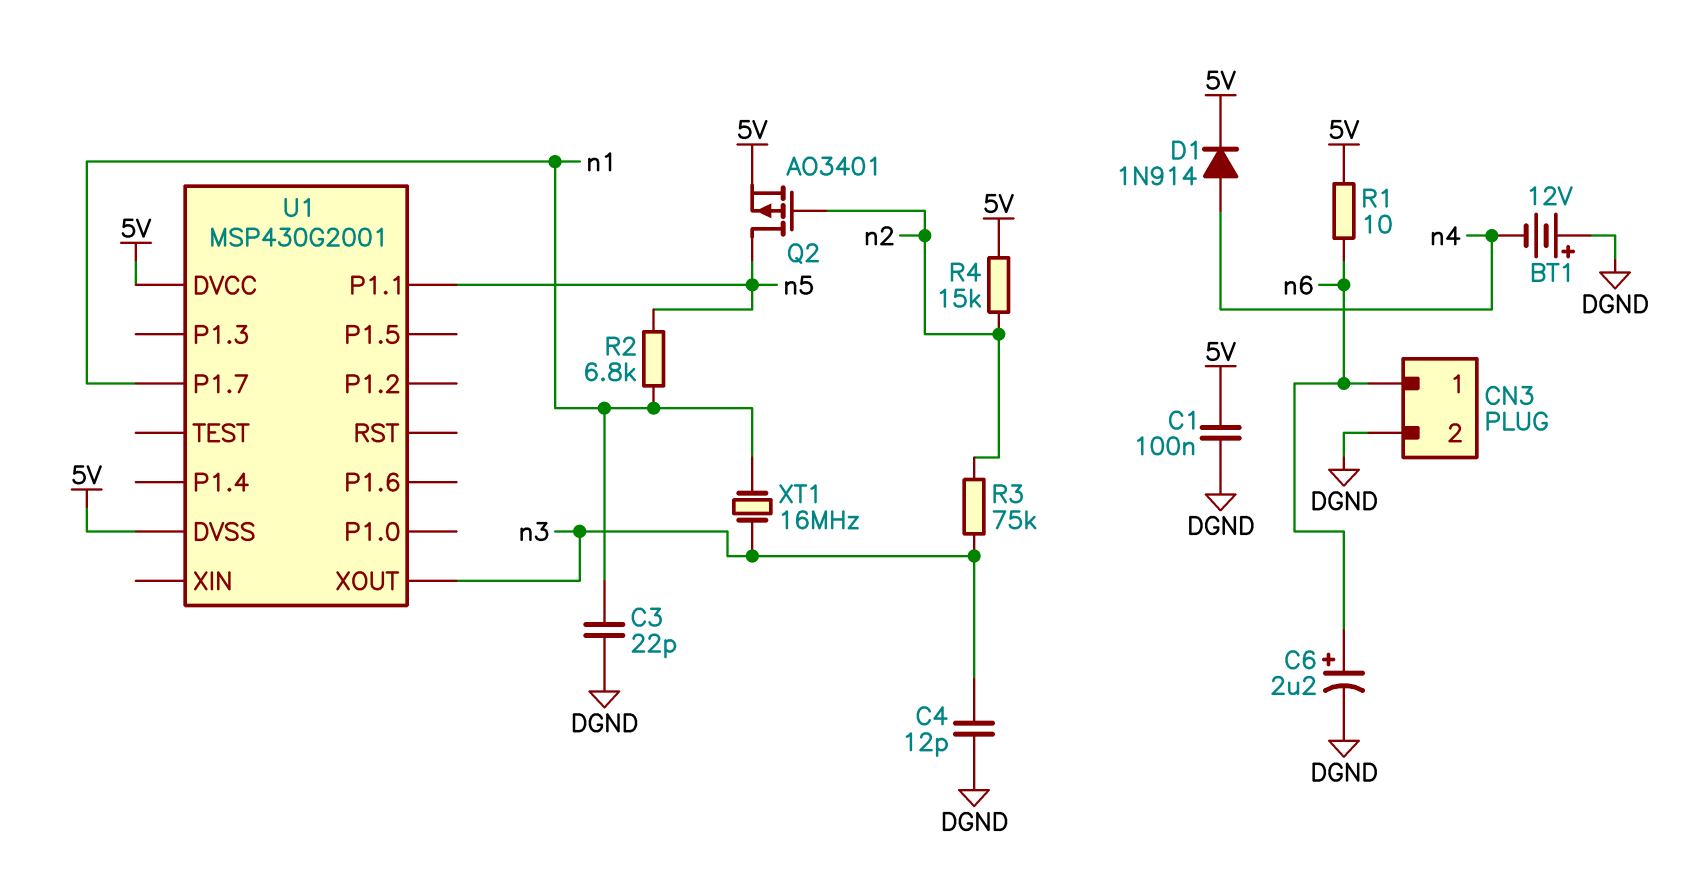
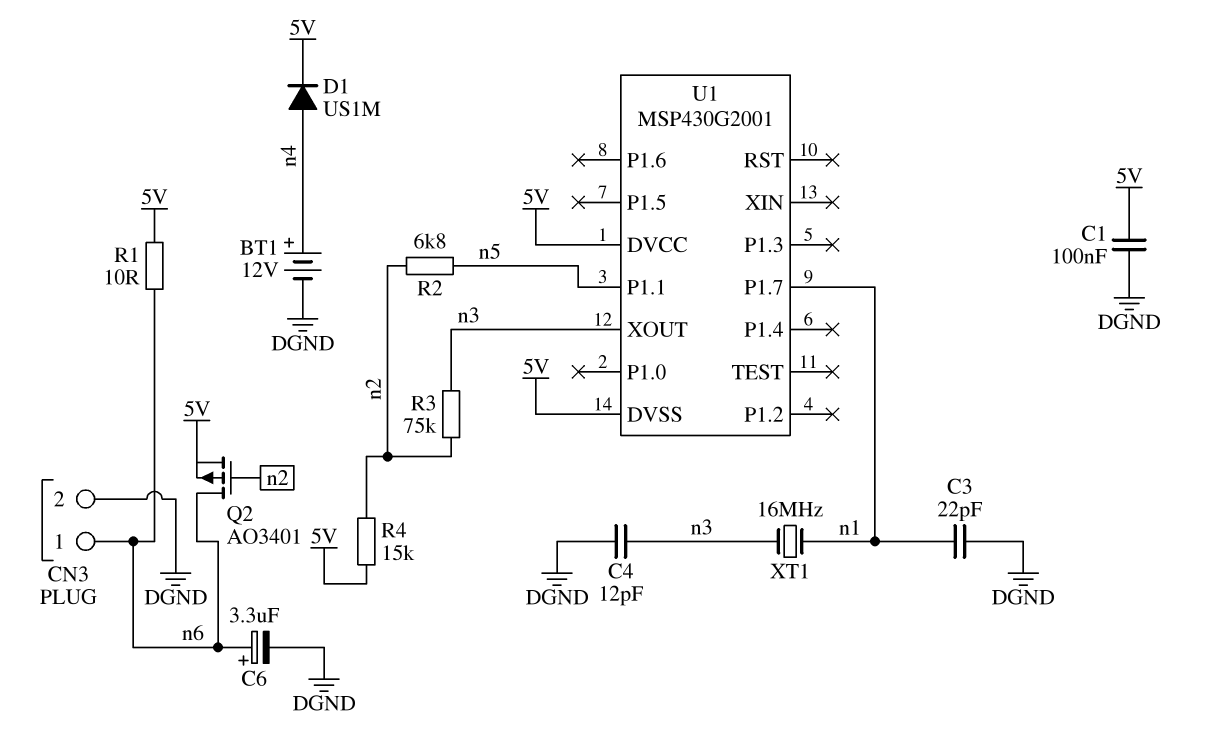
BT1: 12V (plus DGND, minus n4) -> 12V (plus n4, minus DGND)
C6: 2.2uF (plus n6, minus DGND) -> 3.3uF (plus n6, minus DGND)
D1: diode 1N914 (A n4, K 5V) -> diode US1M (A n4, K 5V)
Q2: PMOS AO3401 (G n2, D n5, S 5V) -> PMOS AO3401 (G n2, D n6, S 5V)
R2: 6.8k (n1, n5) -> 6.8k (n2, n5)

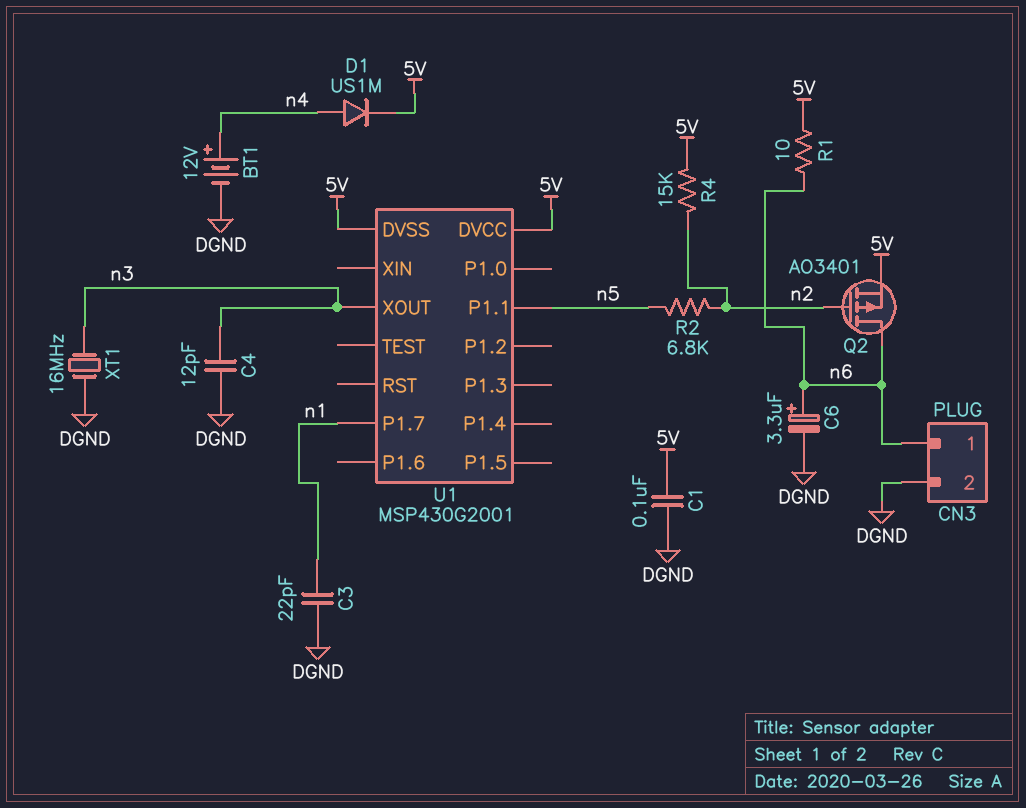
R3: 75k (n2, n3) -> none
XT1: 16MHz (n1, n3) -> 16MHz (DGND, n3)

